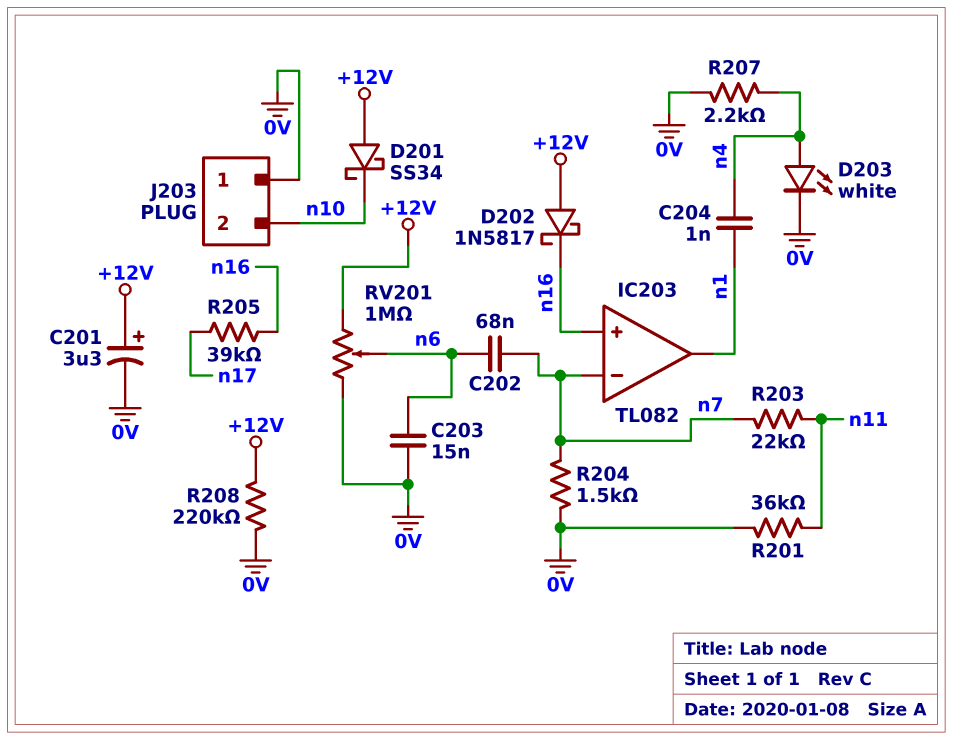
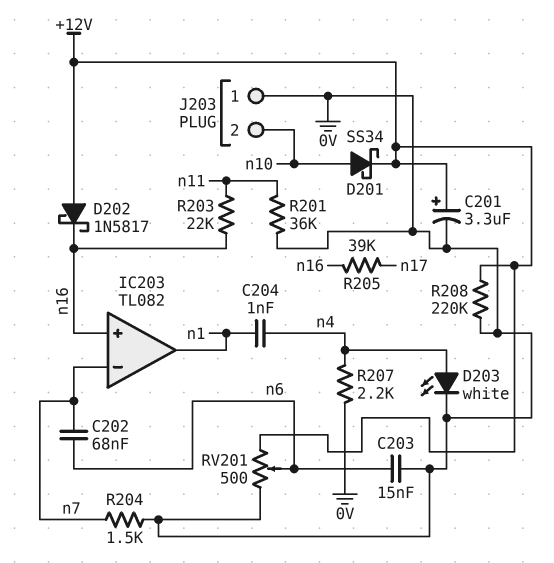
D201: schottky SS34 (A +12V, K n10) -> schottky SS34 (A n10, K +12V)
R203: 22k (n7, n11) -> 22k (n11, n16)
RV201: 1M (+12V, 0V, wiper n6) -> 500 (+12V, 0V, wiper n6)

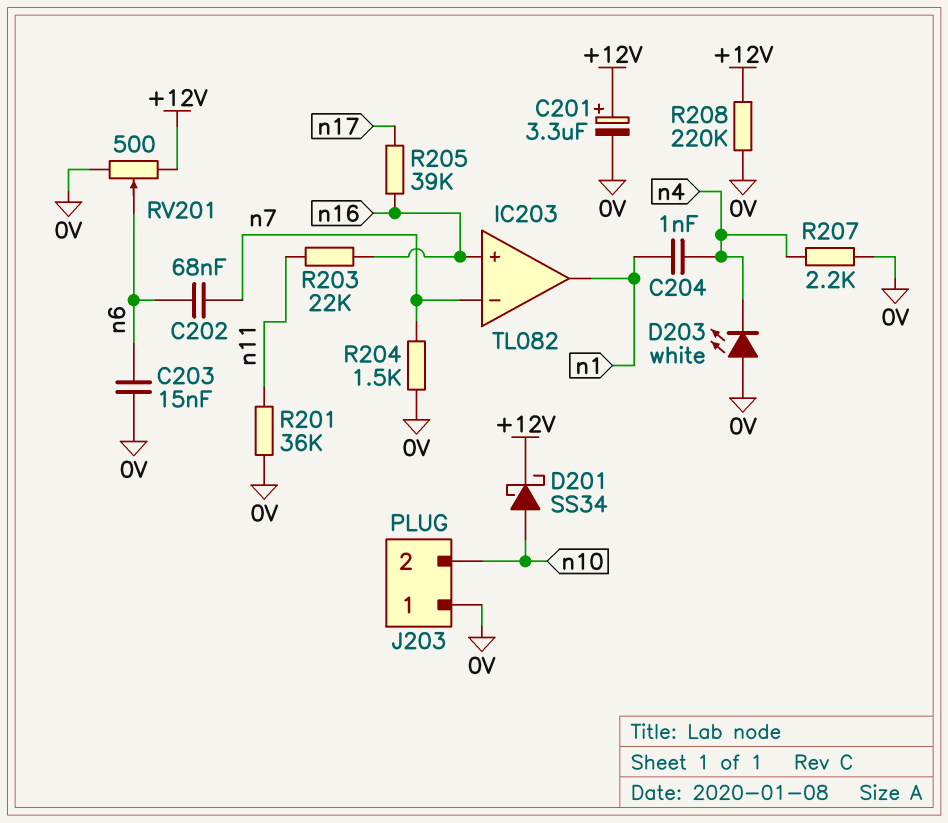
D202: schottky 1N5817 (A +12V, K n16) -> none
D203: LED white (A n4, K 0V) -> LED white (A 0V, K n4)

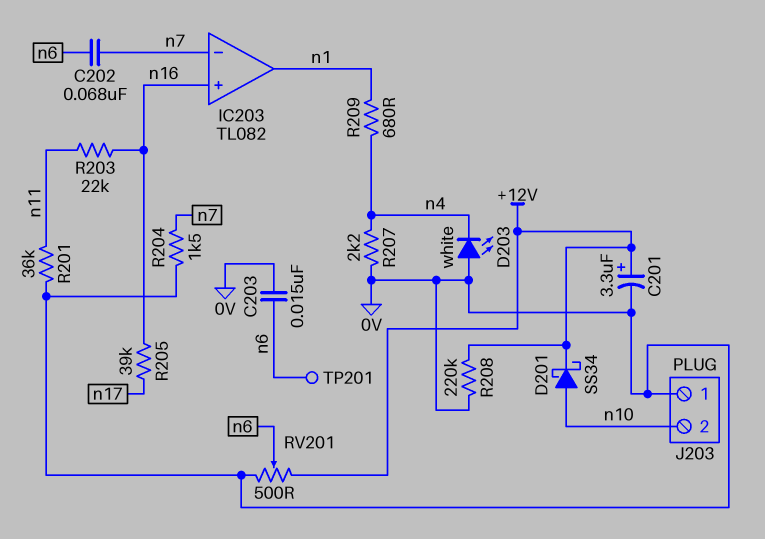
C204: 1nF (n1, n4) -> none
R209: none -> 680 (n1, n4)
TP201: none -> test point (n6)

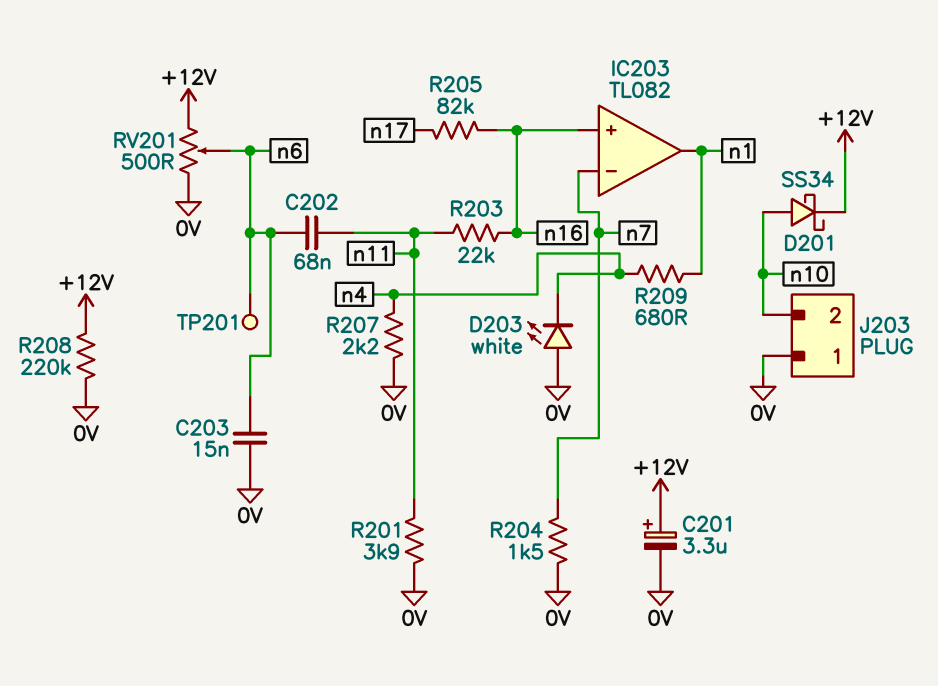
C202: 68nF (n6, n7) -> 68nF (n6, n11)
R201: 36k (0V, n11) -> 3.9k (0V, n11)
R205: 39k (n16, n17) -> 82k (n16, n17)

